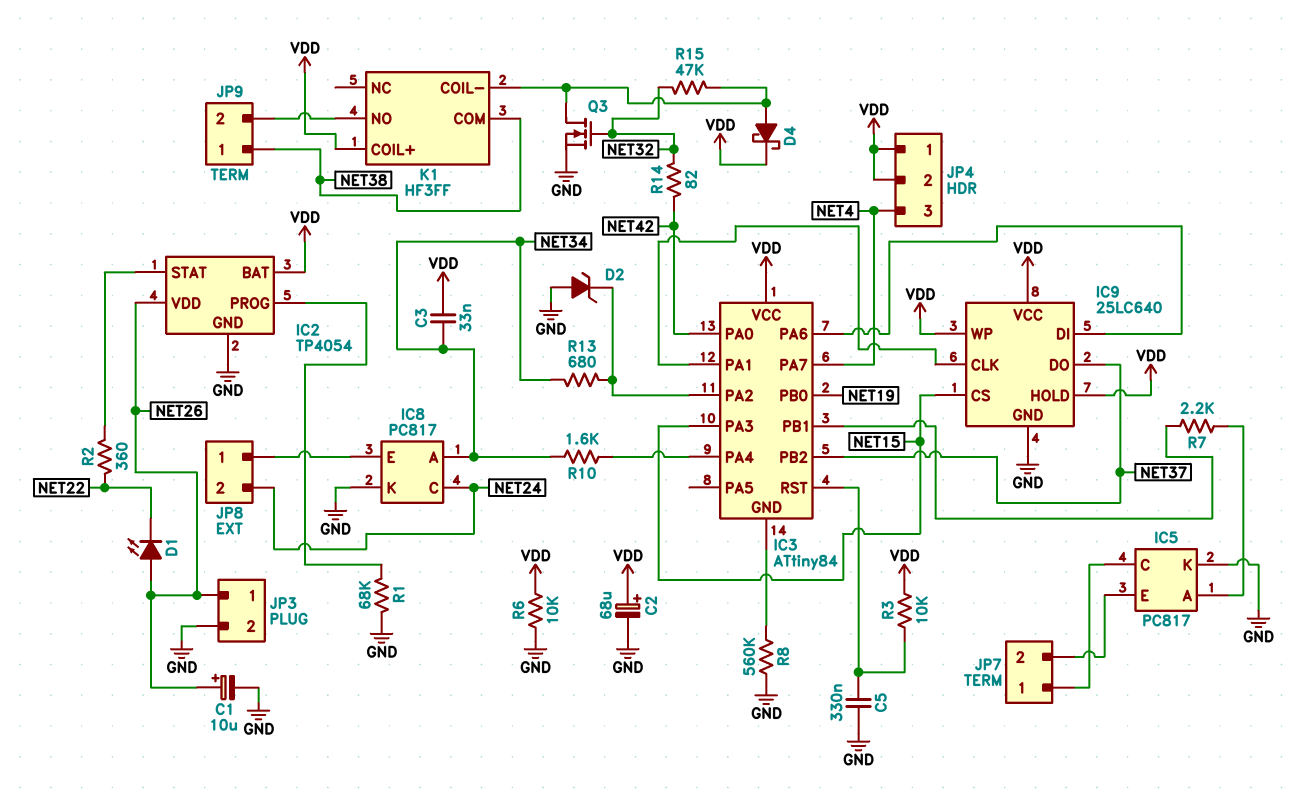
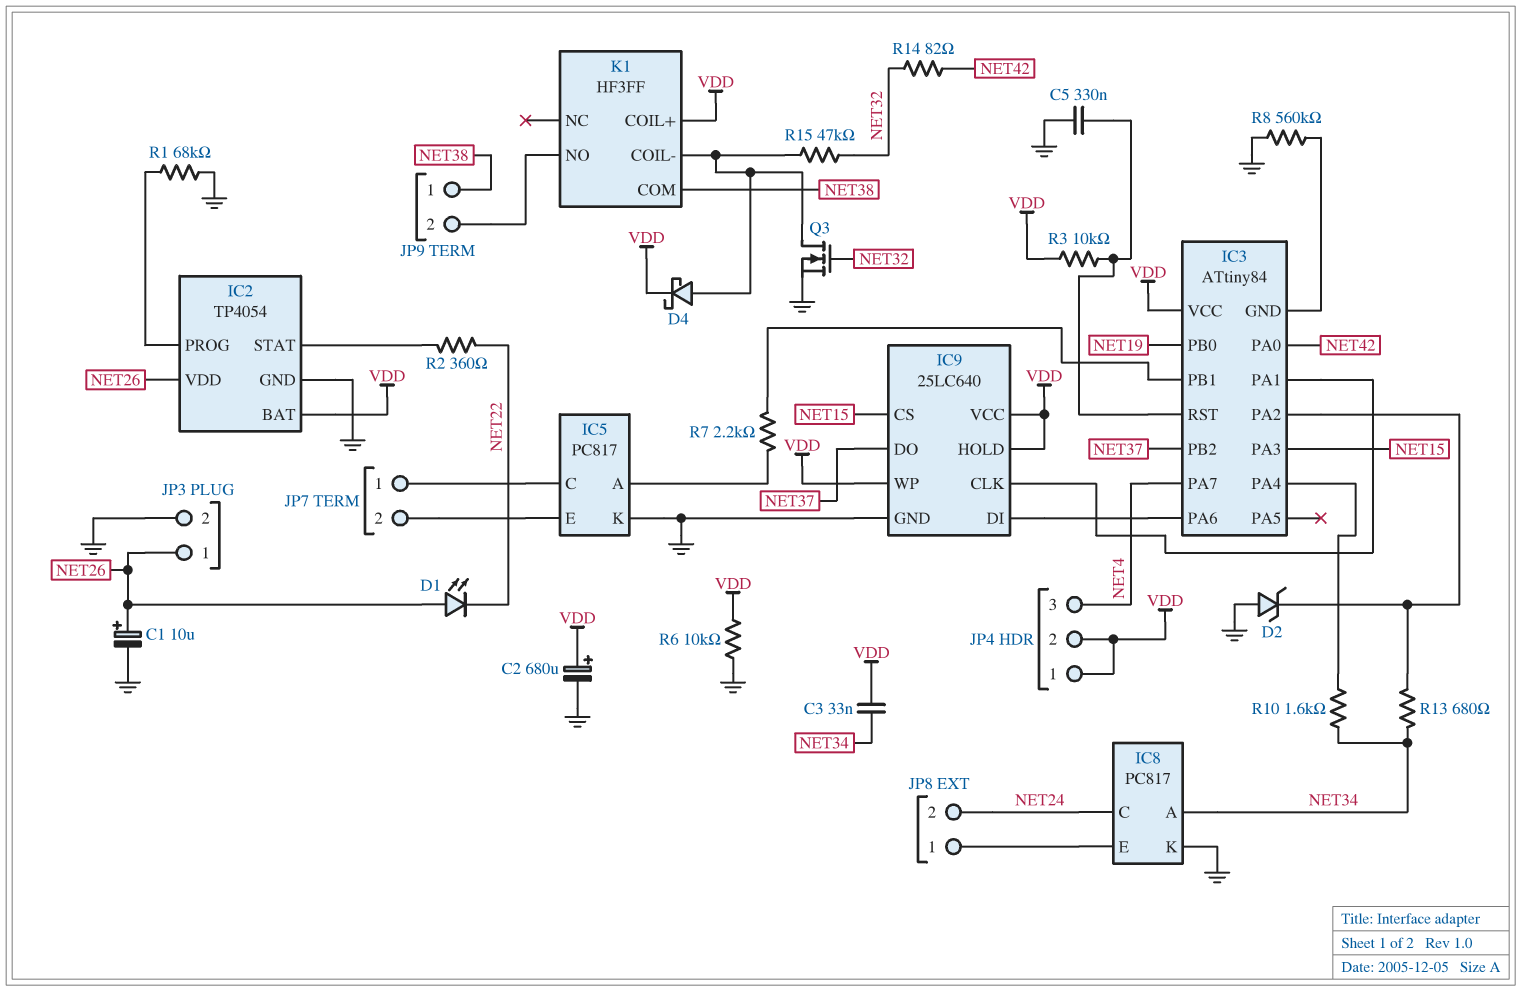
C2: 68uF (plus VDD, minus GND) -> 680uF (plus VDD, minus GND)

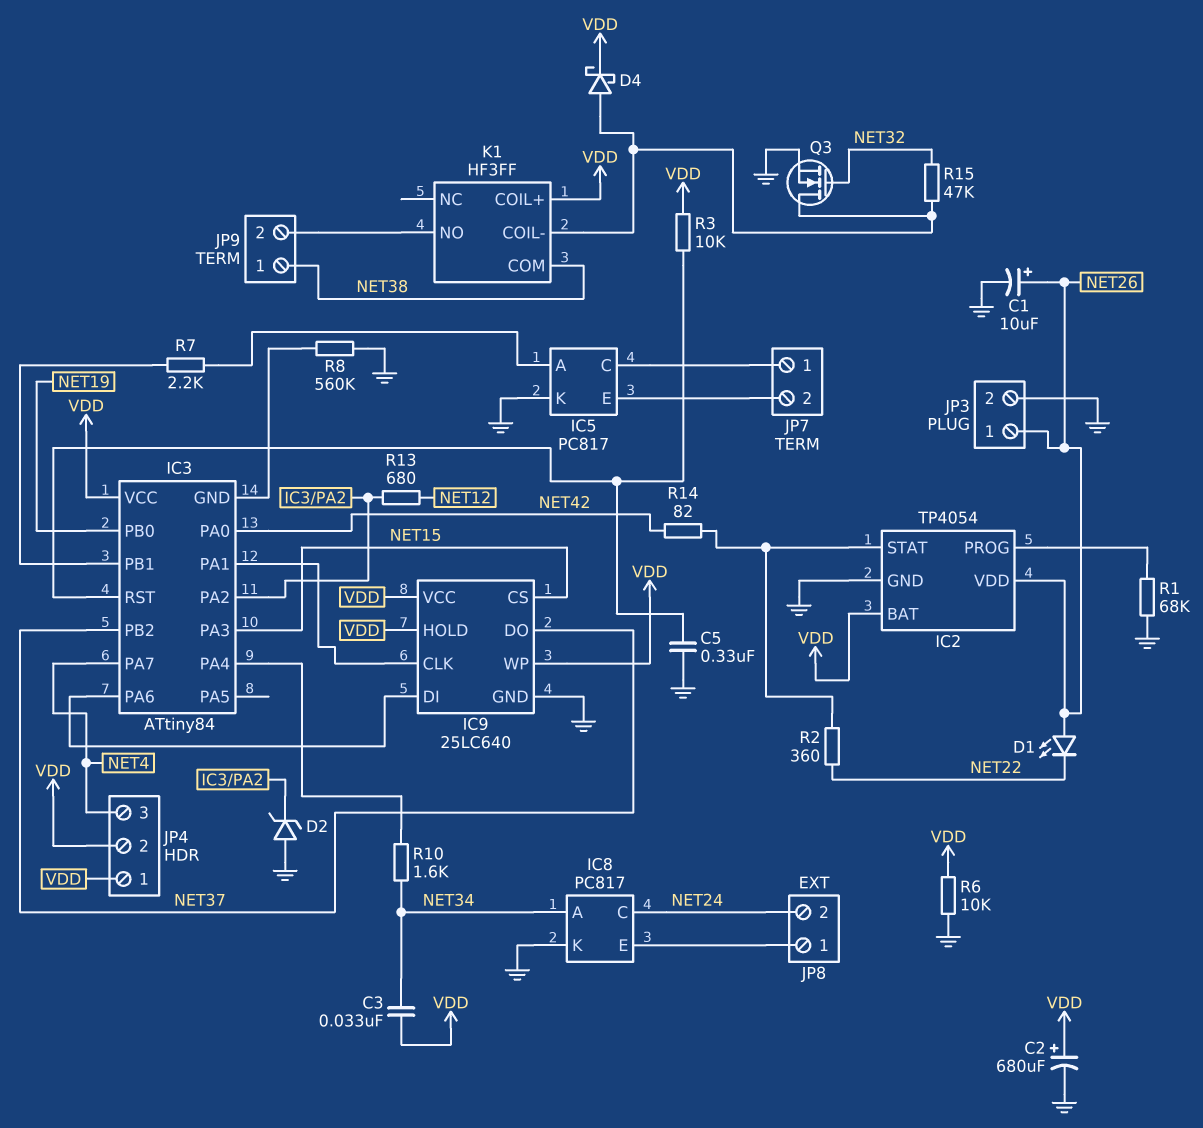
R13: 680 (IC3/PA2, NET34) -> 680 (IC3/PA2, NET12)
R14: 82 (NET32, NET42) -> 82 (IC2/STAT, NET42)

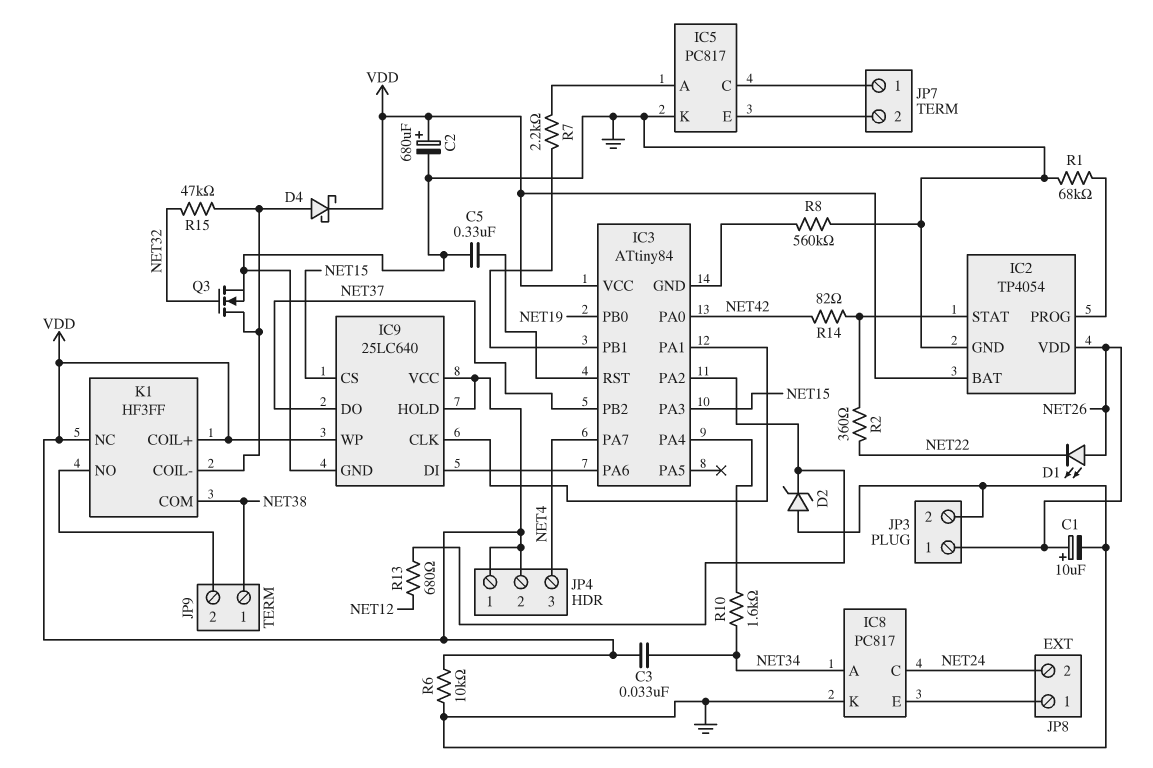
K1 pin NC: none -> VDD
R3: 10k (IC3/RST, VDD) -> none

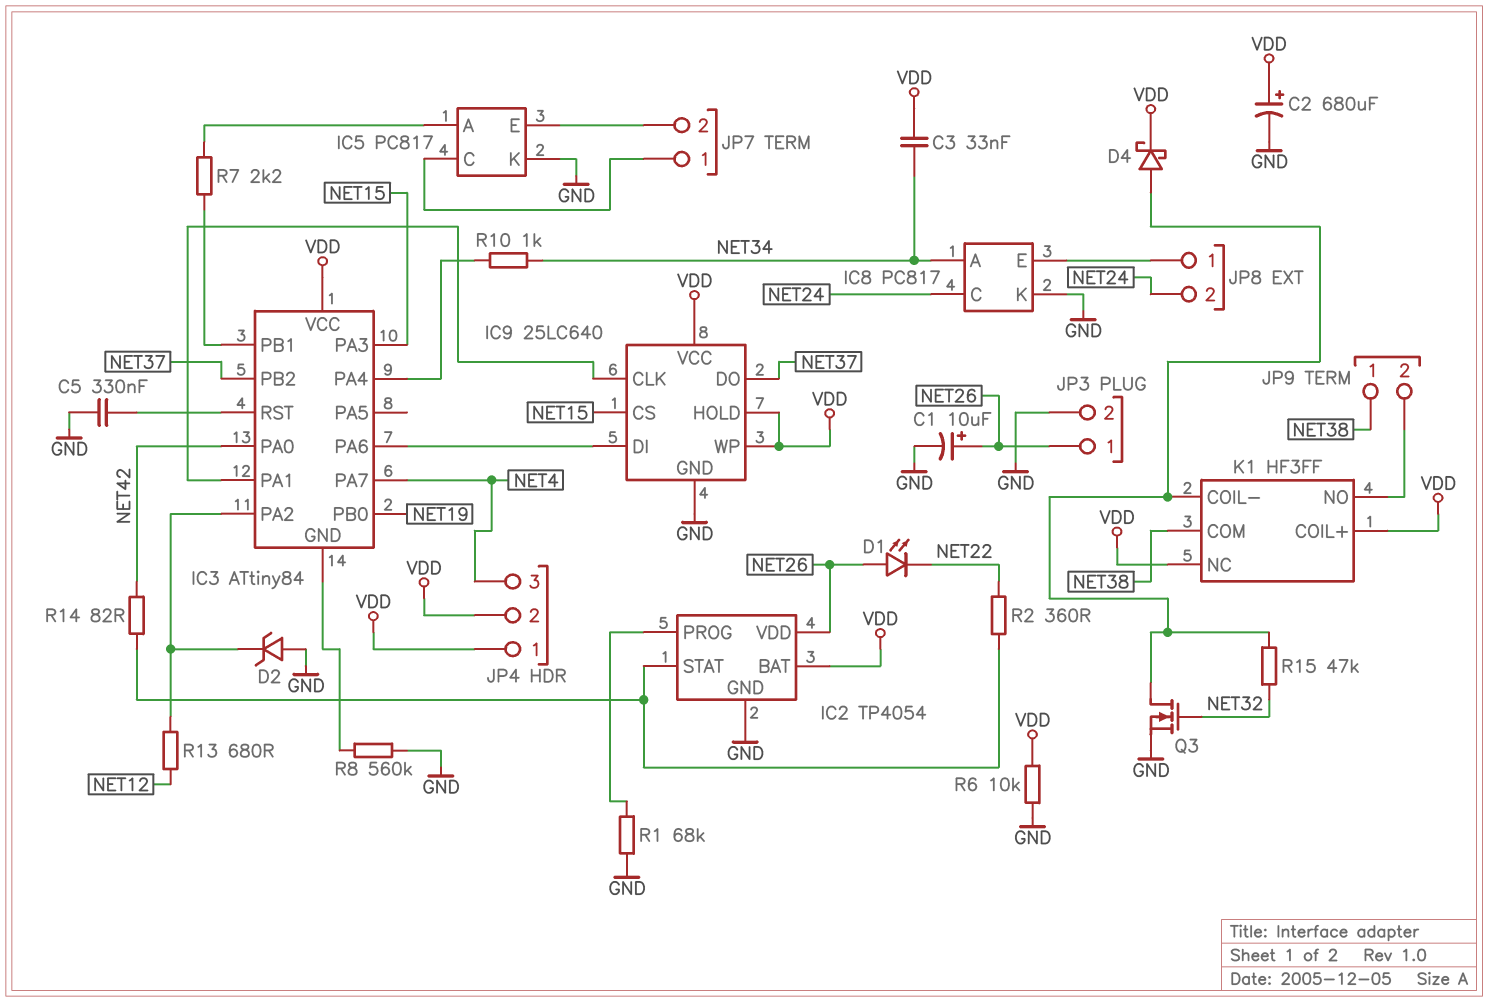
R10: 1.6k (IC3/PA4, NET34) -> 1k (IC3/PA4, NET34)

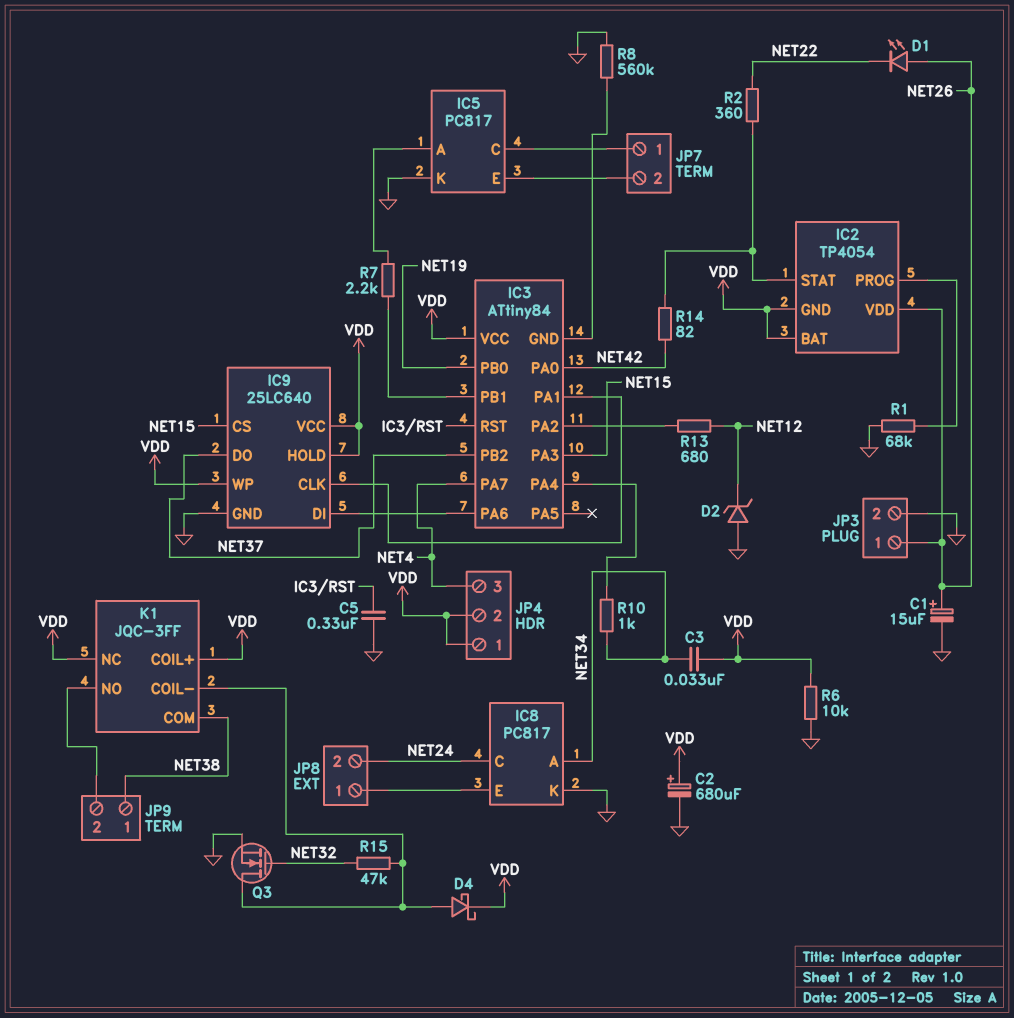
C1: 10uF (plus NET26, minus GND) -> 15uF (plus NET26, minus GND)
D2: zener (A GND, K IC3/PA2) -> zener (A GND, K NET12)
IC2 pin GND: GND -> VDD
K1: HF3FF -> JQC-3FF

